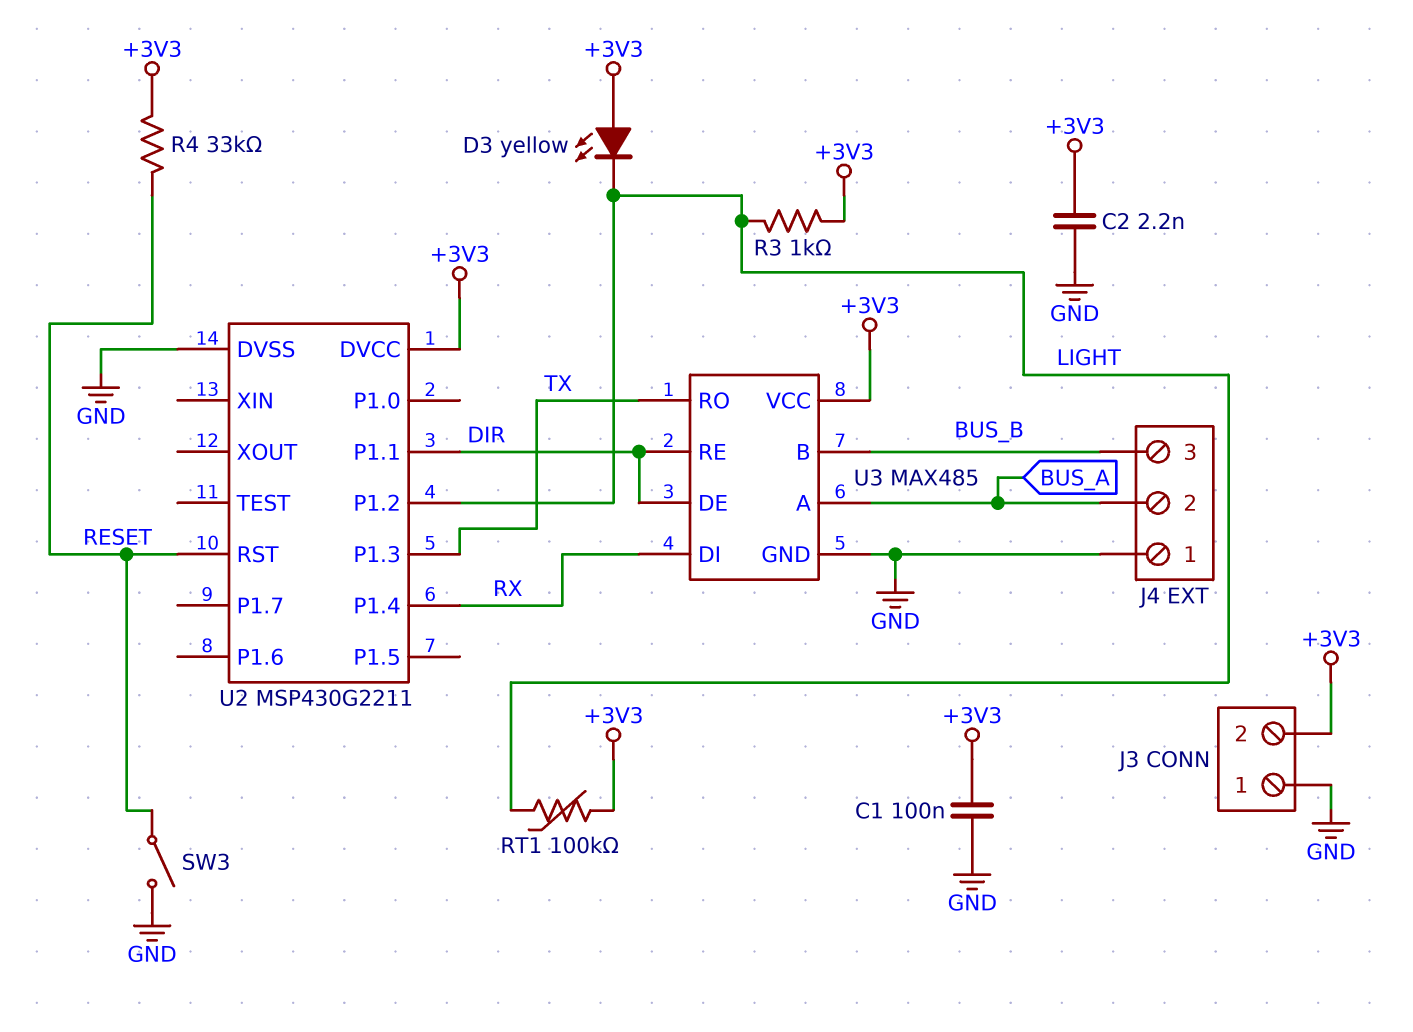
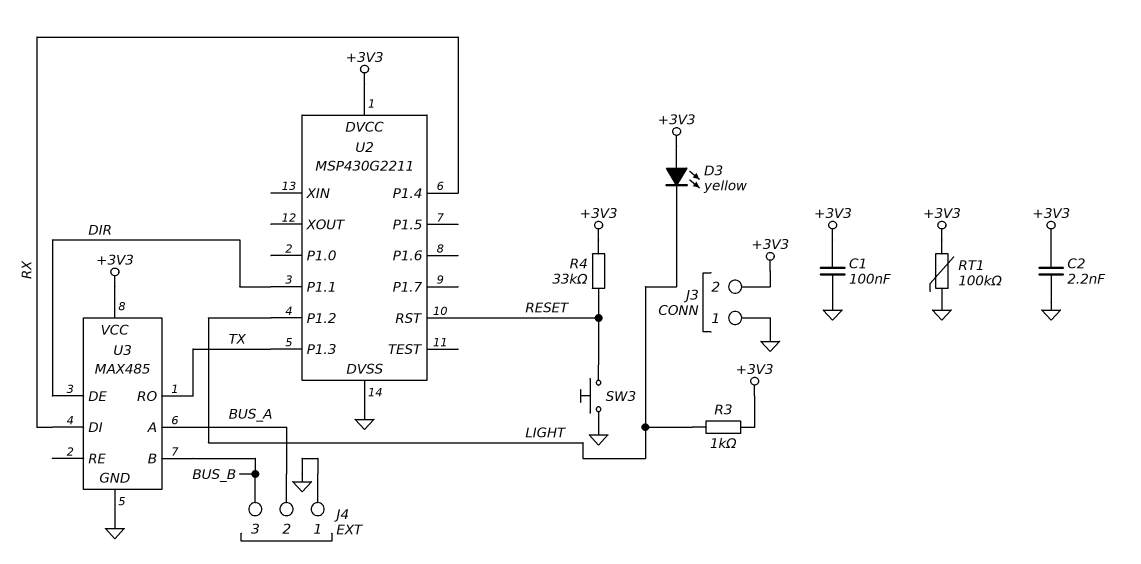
RT1: 100k (+3V3, LIGHT) -> 100k (+3V3, GND)
SW3: switch (GND, RESET) -> button (GND, RESET)
U3 pin RE: DIR -> none

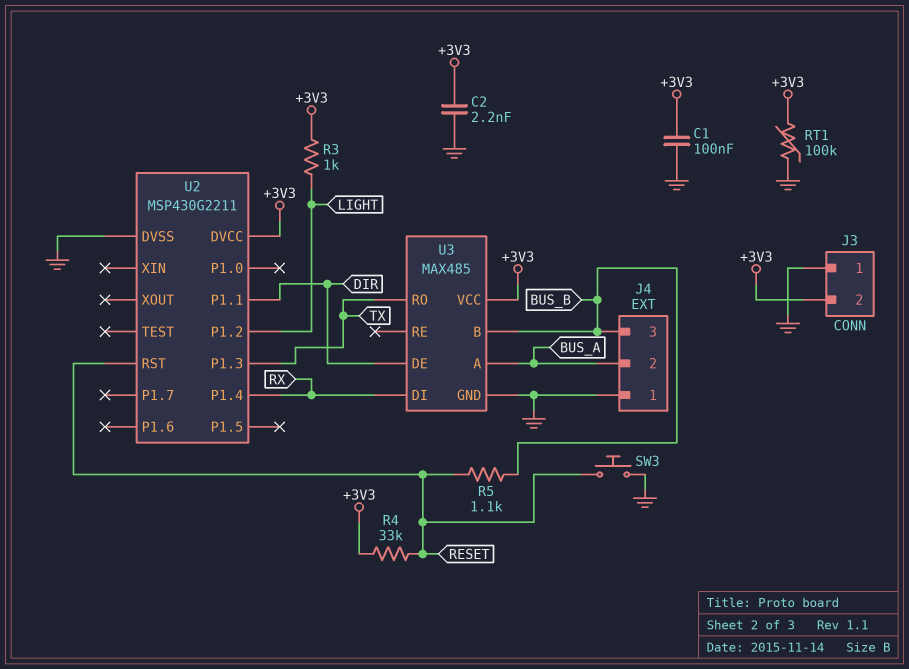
D3: LED yellow (A +3V3, K LIGHT) -> none
R5: none -> 1.1k (BUS_B, RESET)

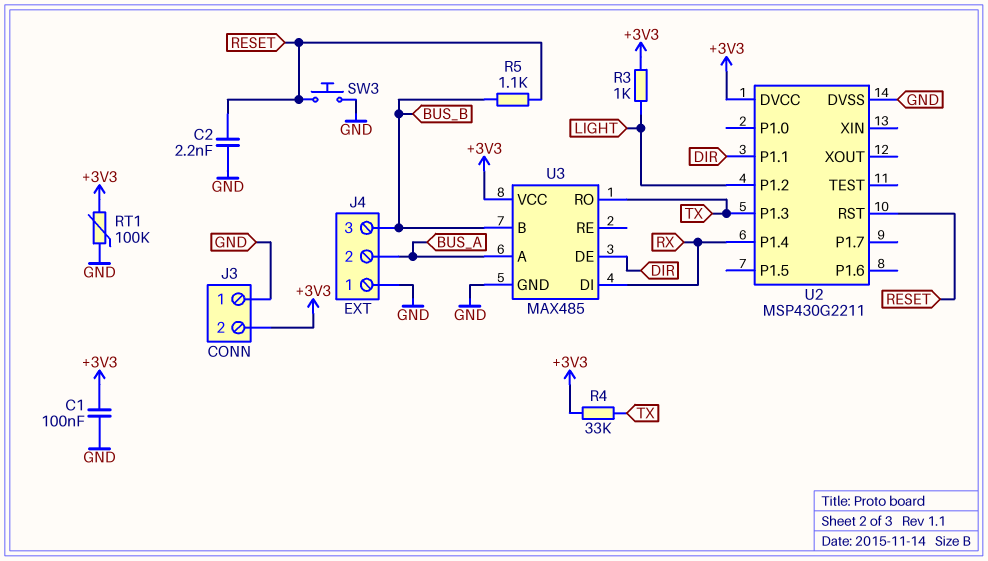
C2: 2.2nF (+3V3, GND) -> 2.2nF (GND, RESET)
R4: 33k (+3V3, RESET) -> 33k (+3V3, TX)

